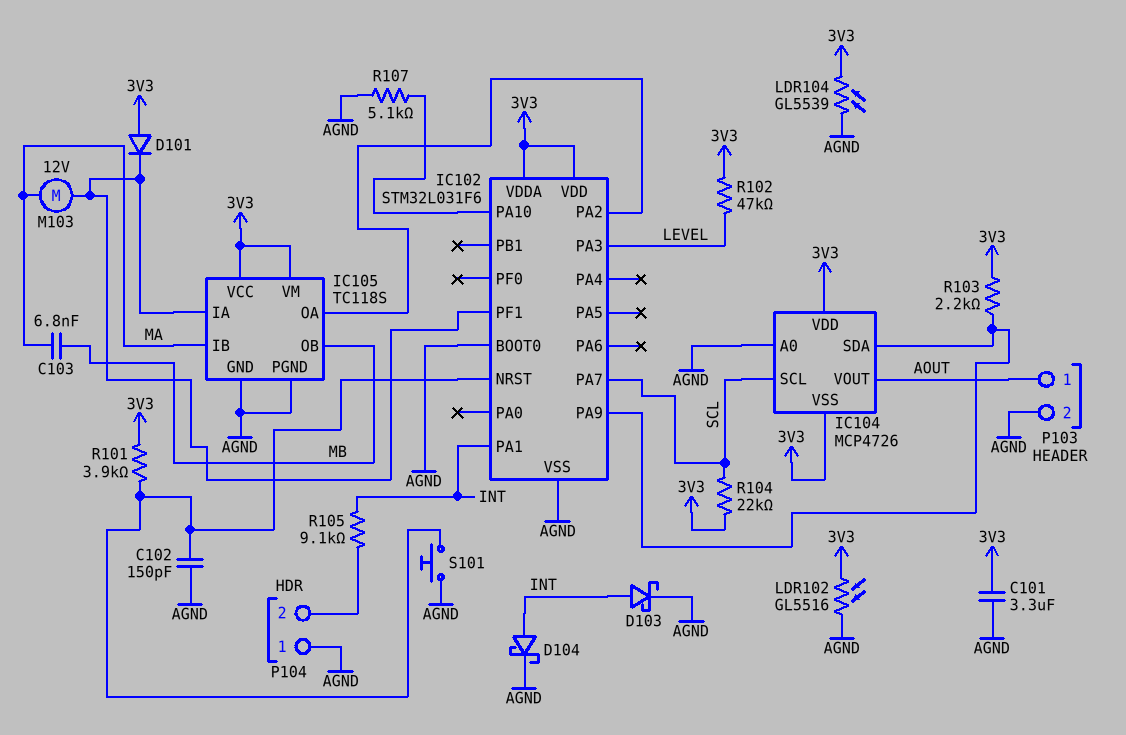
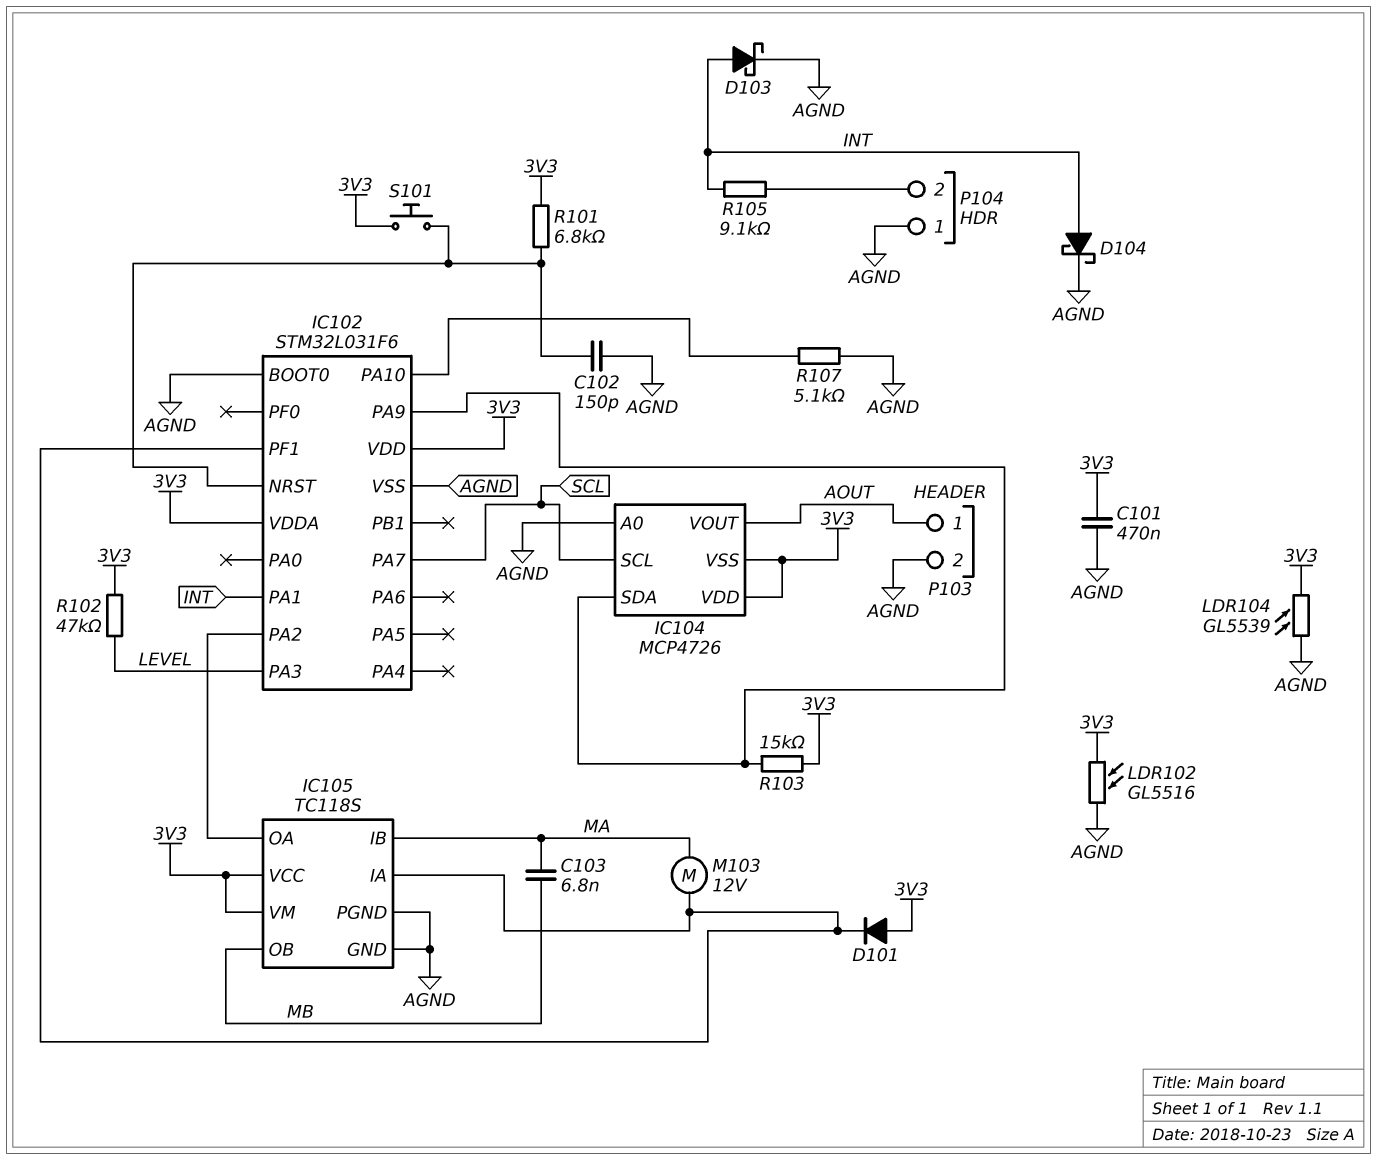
C101: 3.3uF (3V3, AGND) -> 470nF (3V3, AGND)
R101: 3.9k (3V3, IC102/NRST) -> 6.8k (3V3, IC102/NRST)
R103: 2.2k (3V3, IC102/PA9) -> 15k (3V3, IC102/PA9)
R104: 22k (3V3, SCL) -> none
S101: button (AGND, IC102/NRST) -> button (3V3, IC102/NRST)

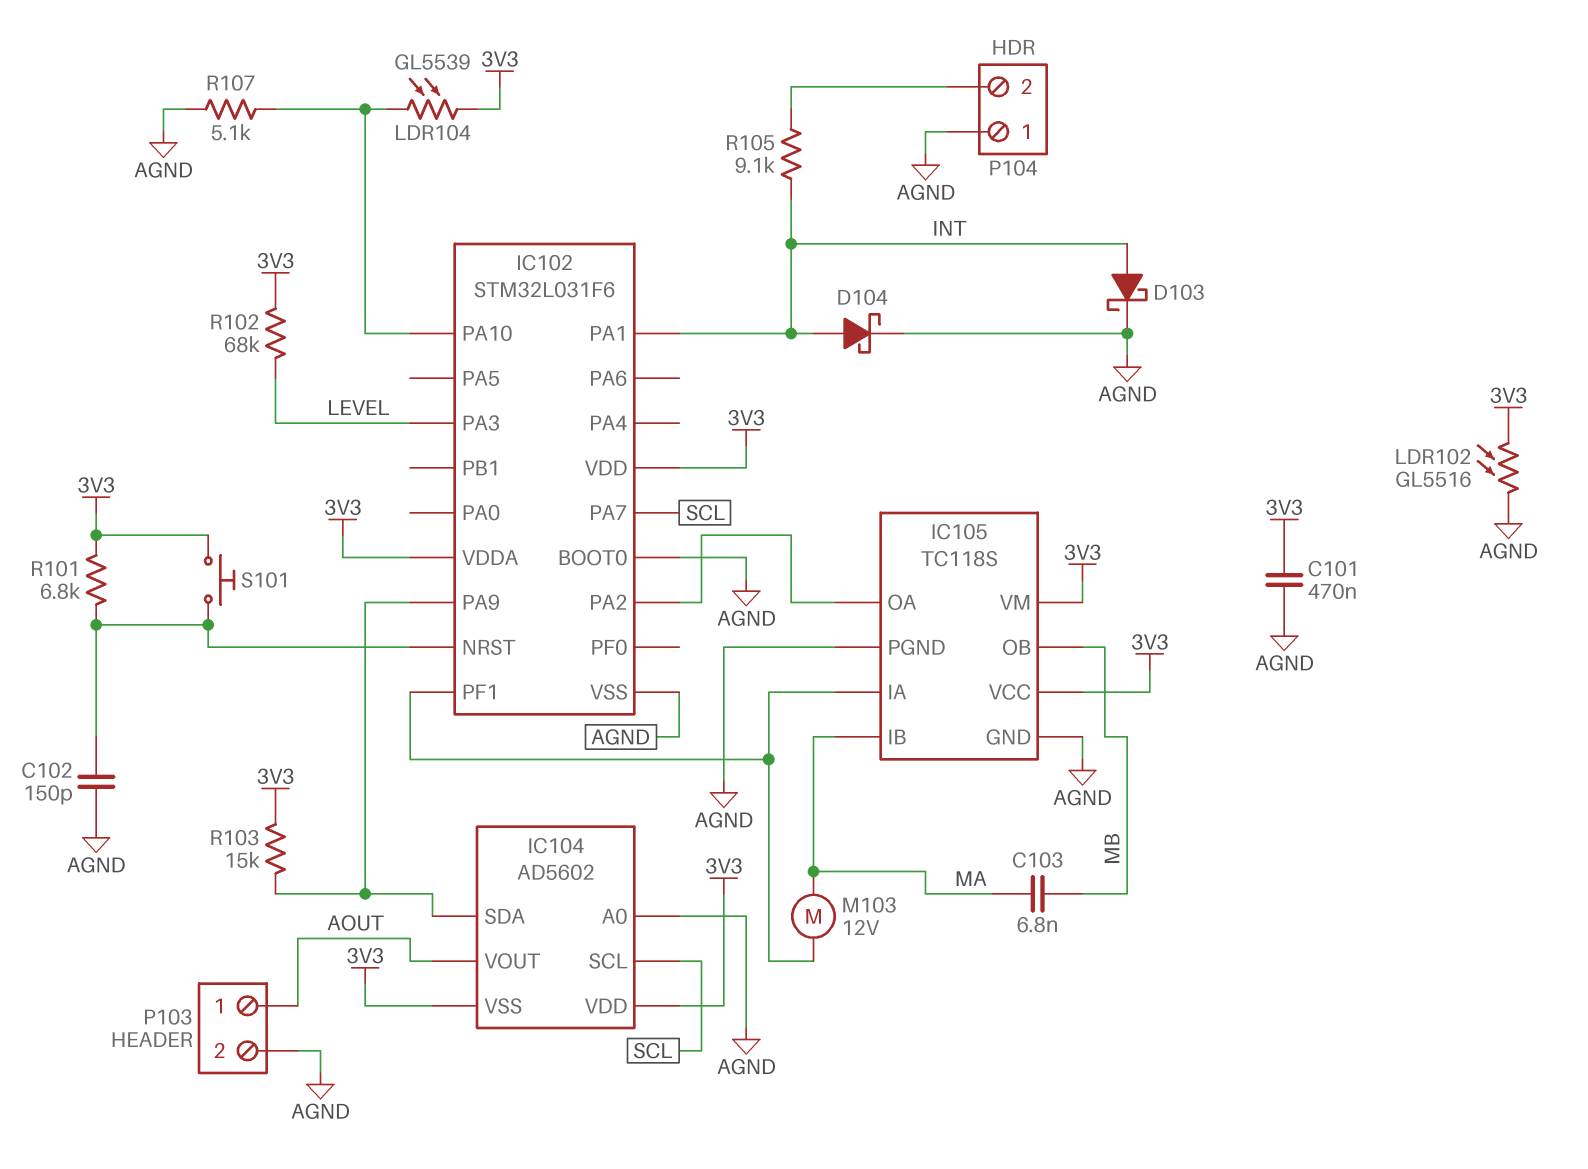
D101: diode (A 3V3, K IC102/PF1) -> none
IC104: MCP4726 -> AD5602
LDR104: GL5539 (3V3, AGND) -> GL5539 (3V3, IC102/PA10)
R102: 47k (3V3, LEVEL) -> 68k (3V3, LEVEL)

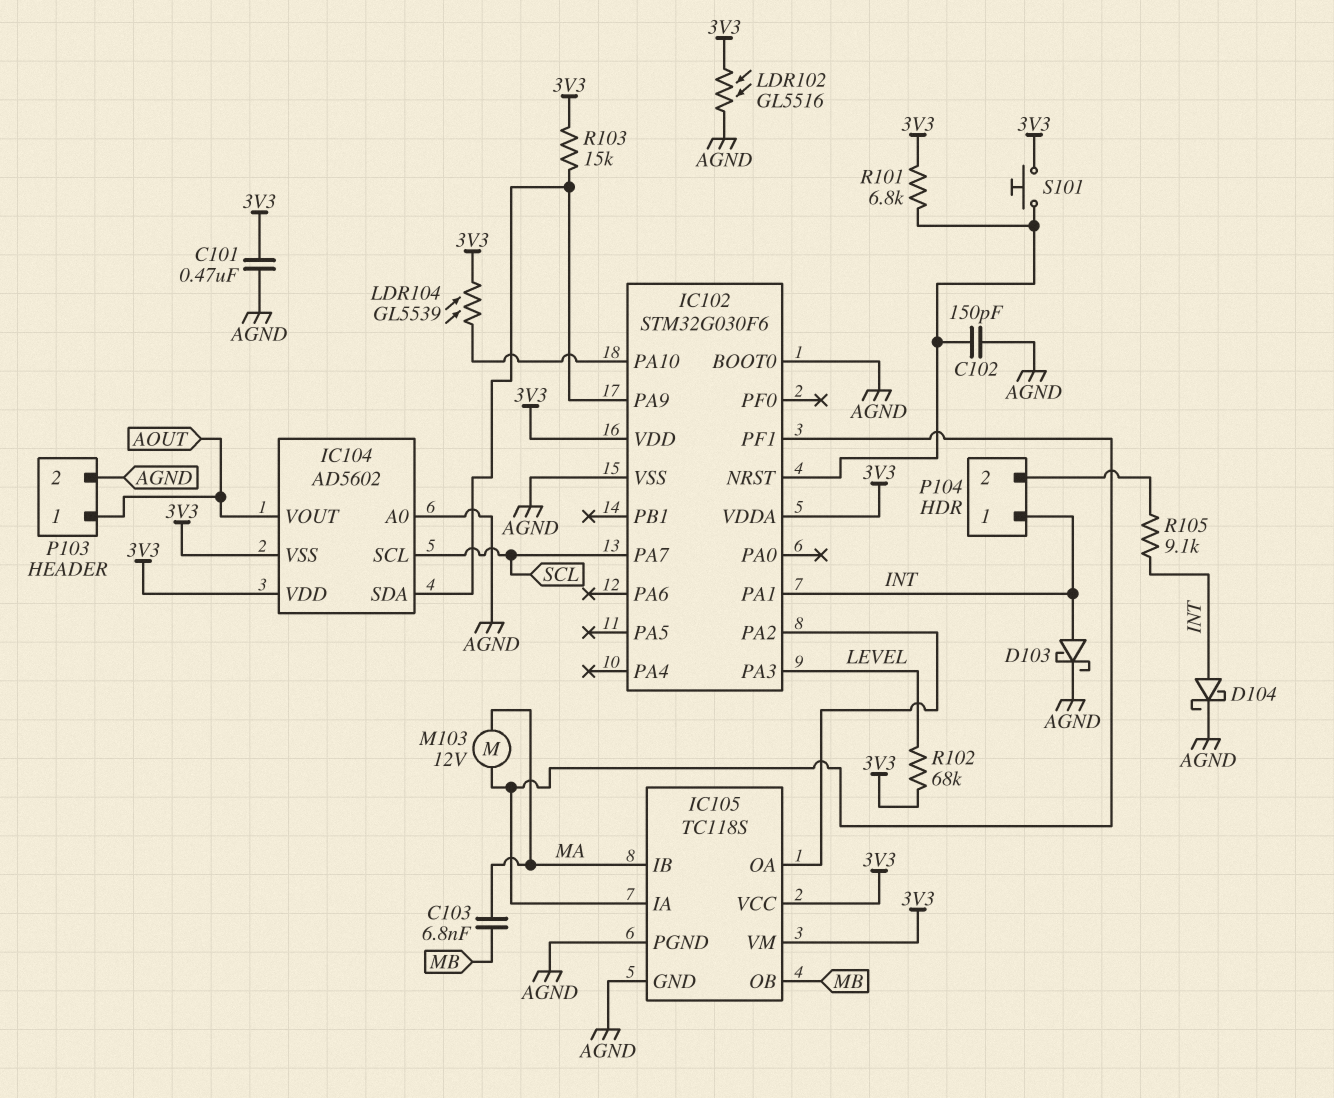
IC102: STM32L031F6 -> STM32G030F6
P104 pin 1: AGND -> INT
R107: 5.1k (AGND, IC102/PA10) -> none

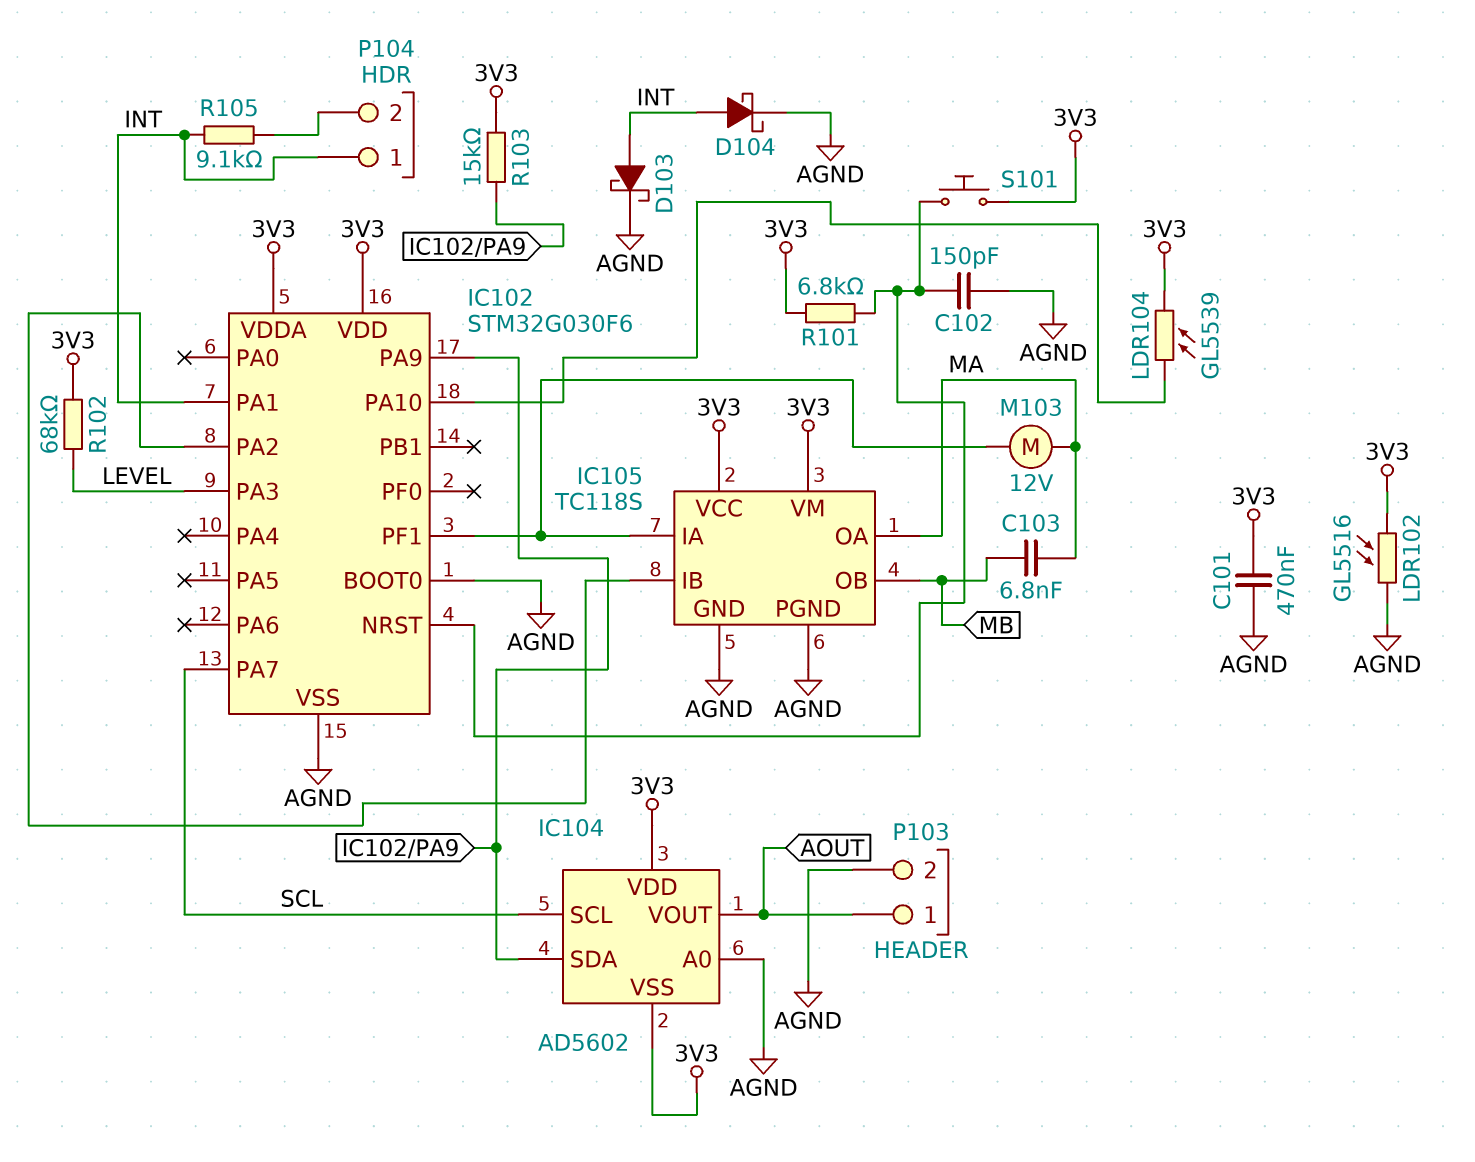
IC105 pin IB: MA -> IC102/PA2
IC105 pin OA: IC102/PA2 -> MA

